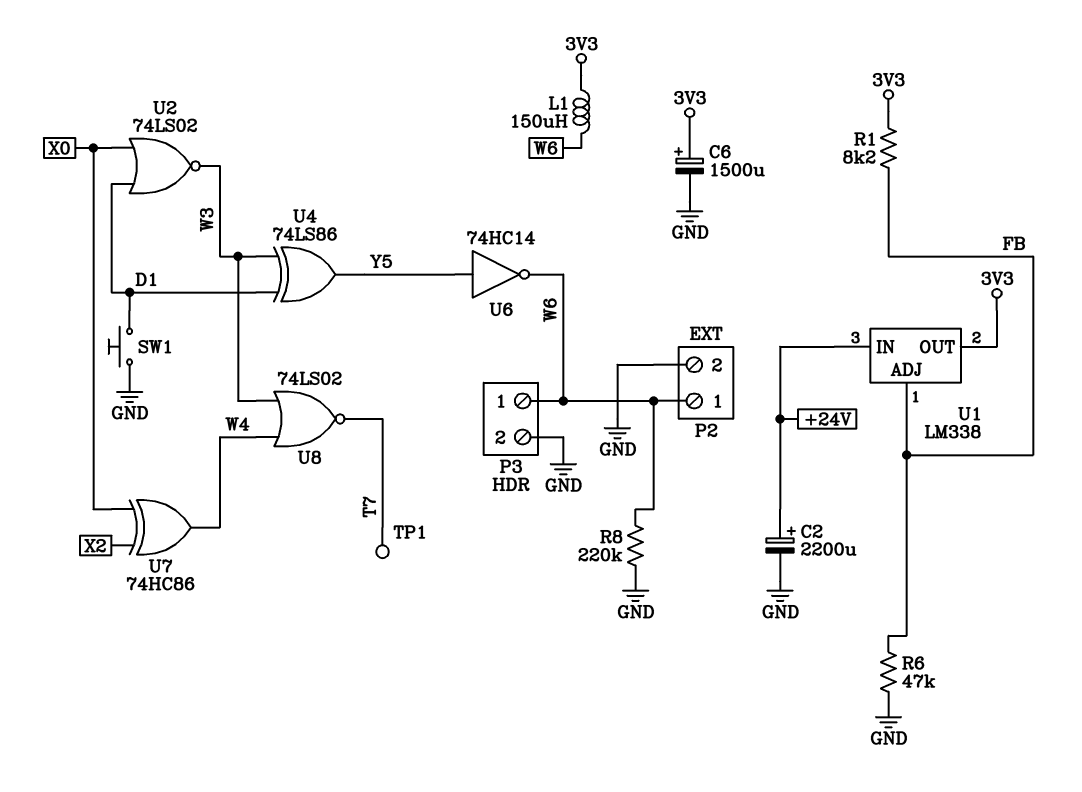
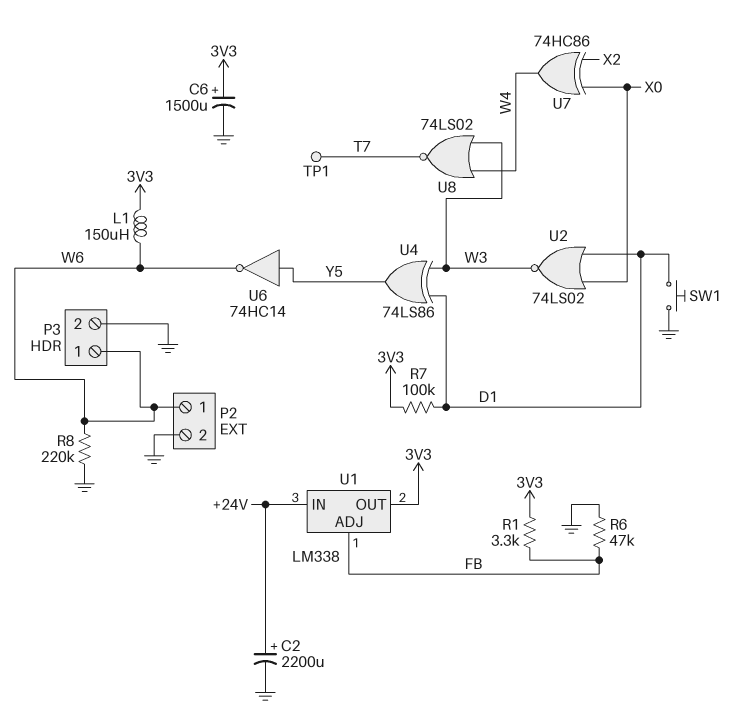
R1: 8.2k (3V3, FB) -> 3.3k (3V3, FB)
R7: none -> 100k (3V3, D1)

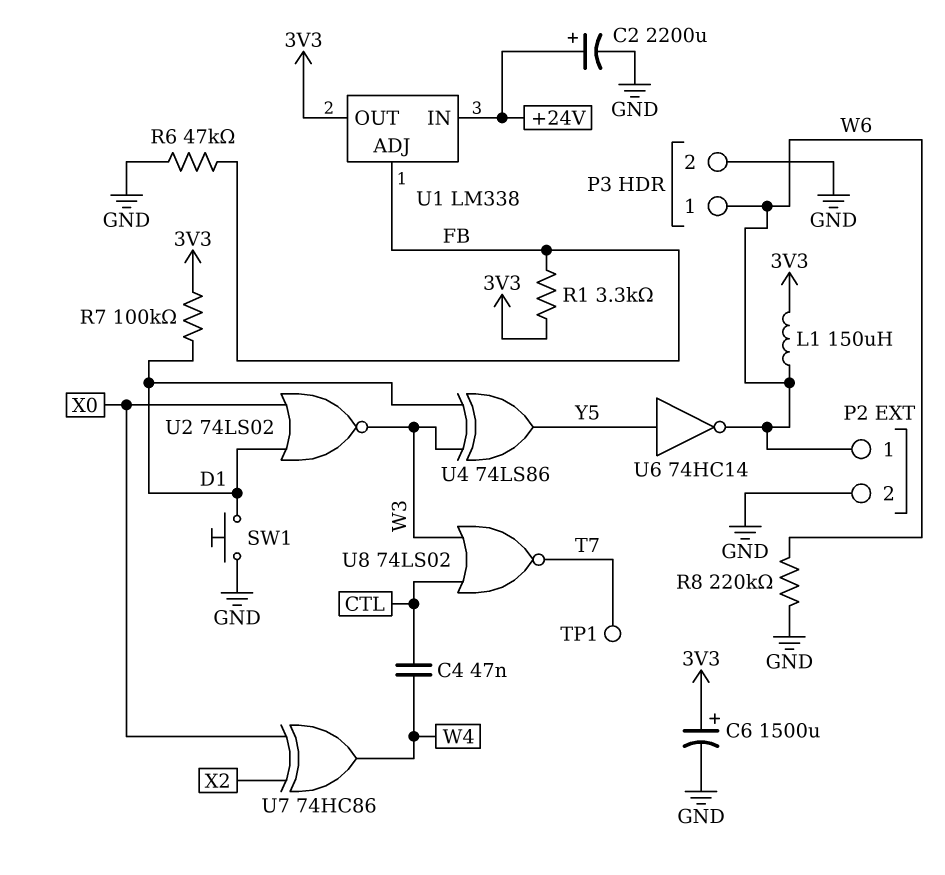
C4: none -> 47nF (CTL, W4)
U8: NOR 74LS02 (in W3, in W4, out T7) -> NOR 74LS02 (in CTL, in W3, out T7)

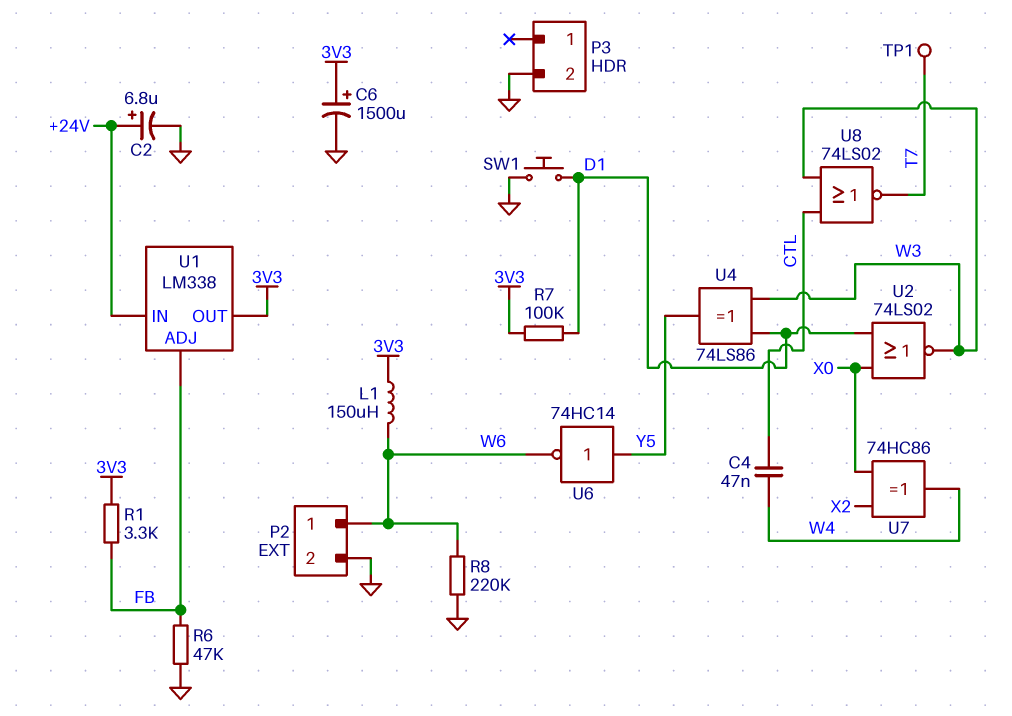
C2: 2200uF (plus +24V, minus GND) -> 6.8uF (plus +24V, minus GND)
P3 pin 1: W6 -> none

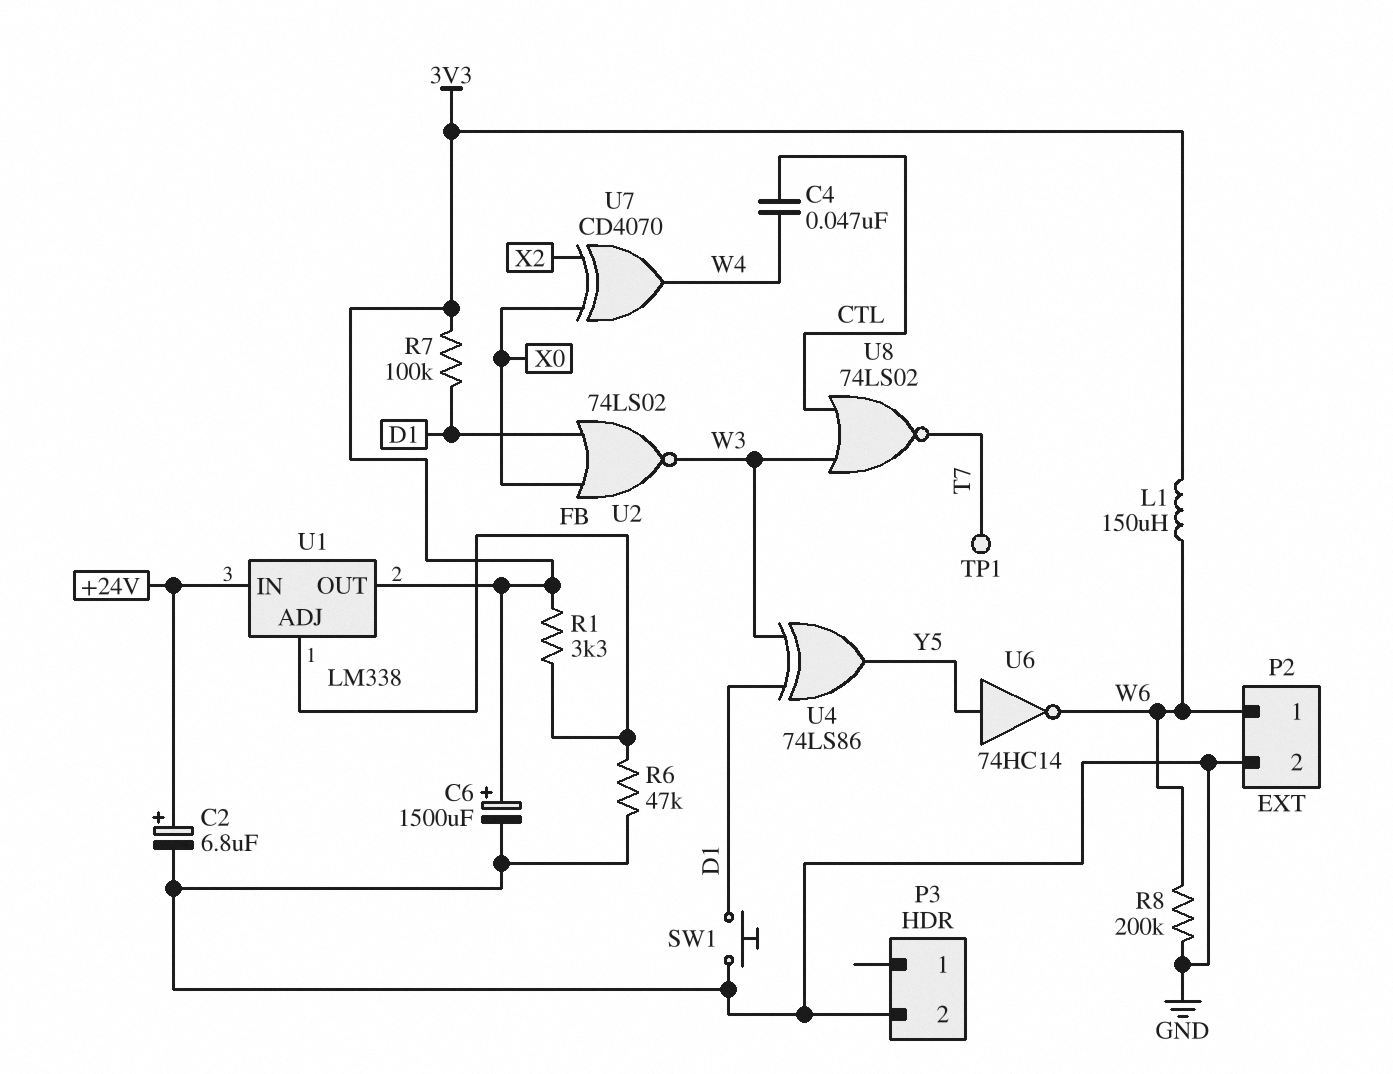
R8: 220k (GND, W6) -> 200k (GND, W6)
U7: XOR 74HC86 (in X0, in X2, out W4) -> XOR CD4070 (in X0, in X2, out W4)

